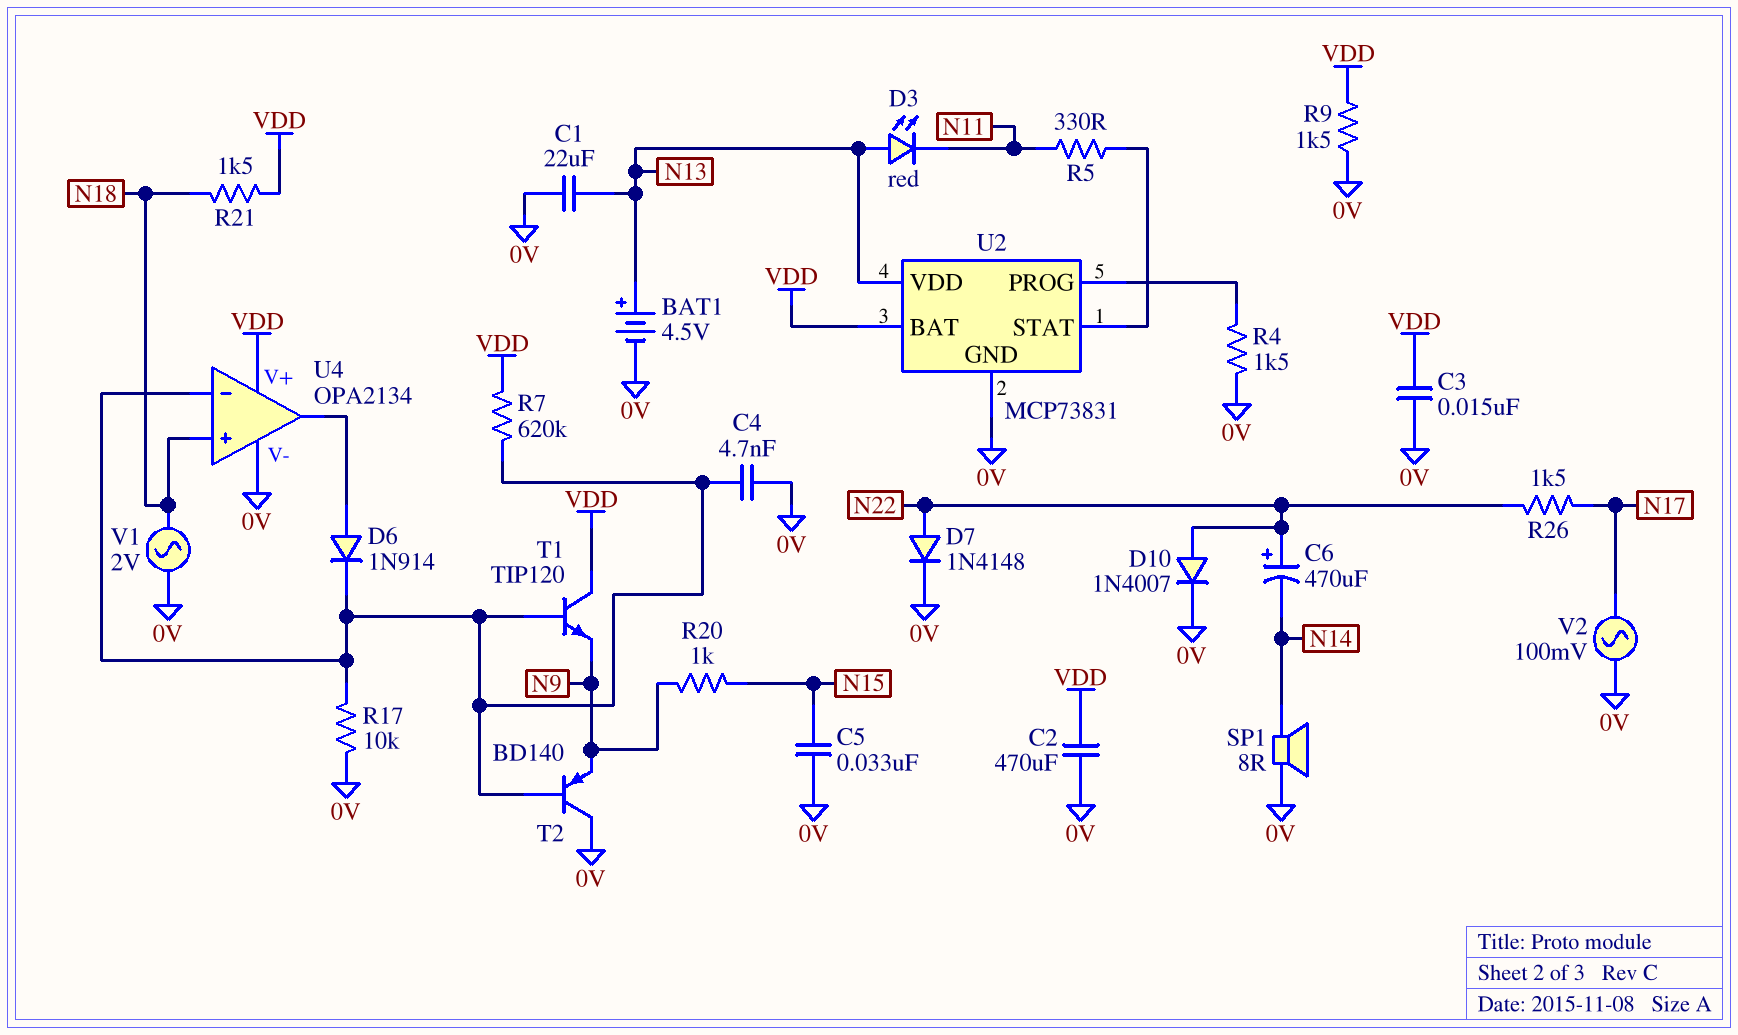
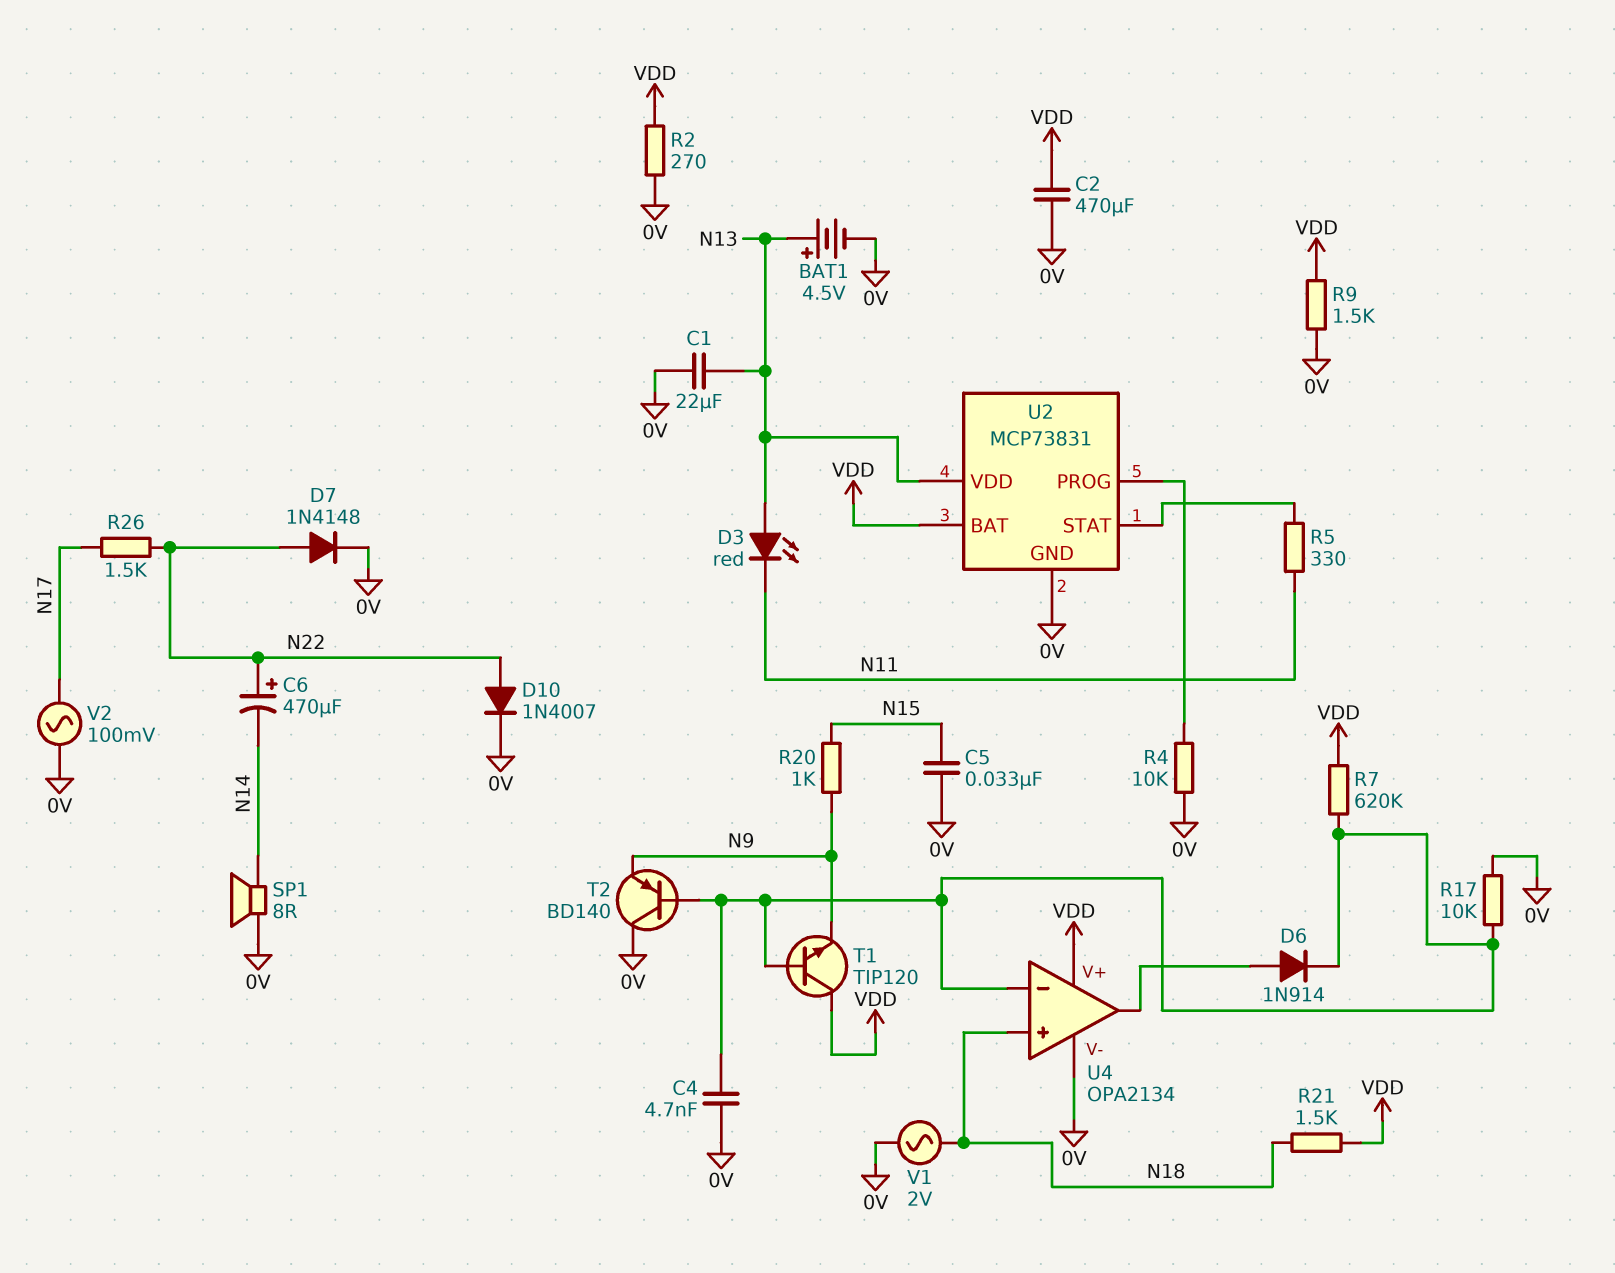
C3: 15nF (0V, VDD) -> none
R2: none -> 270 (0V, VDD)
R4: 1.5k (0V, U2/PROG) -> 10k (0V, U2/PROG)

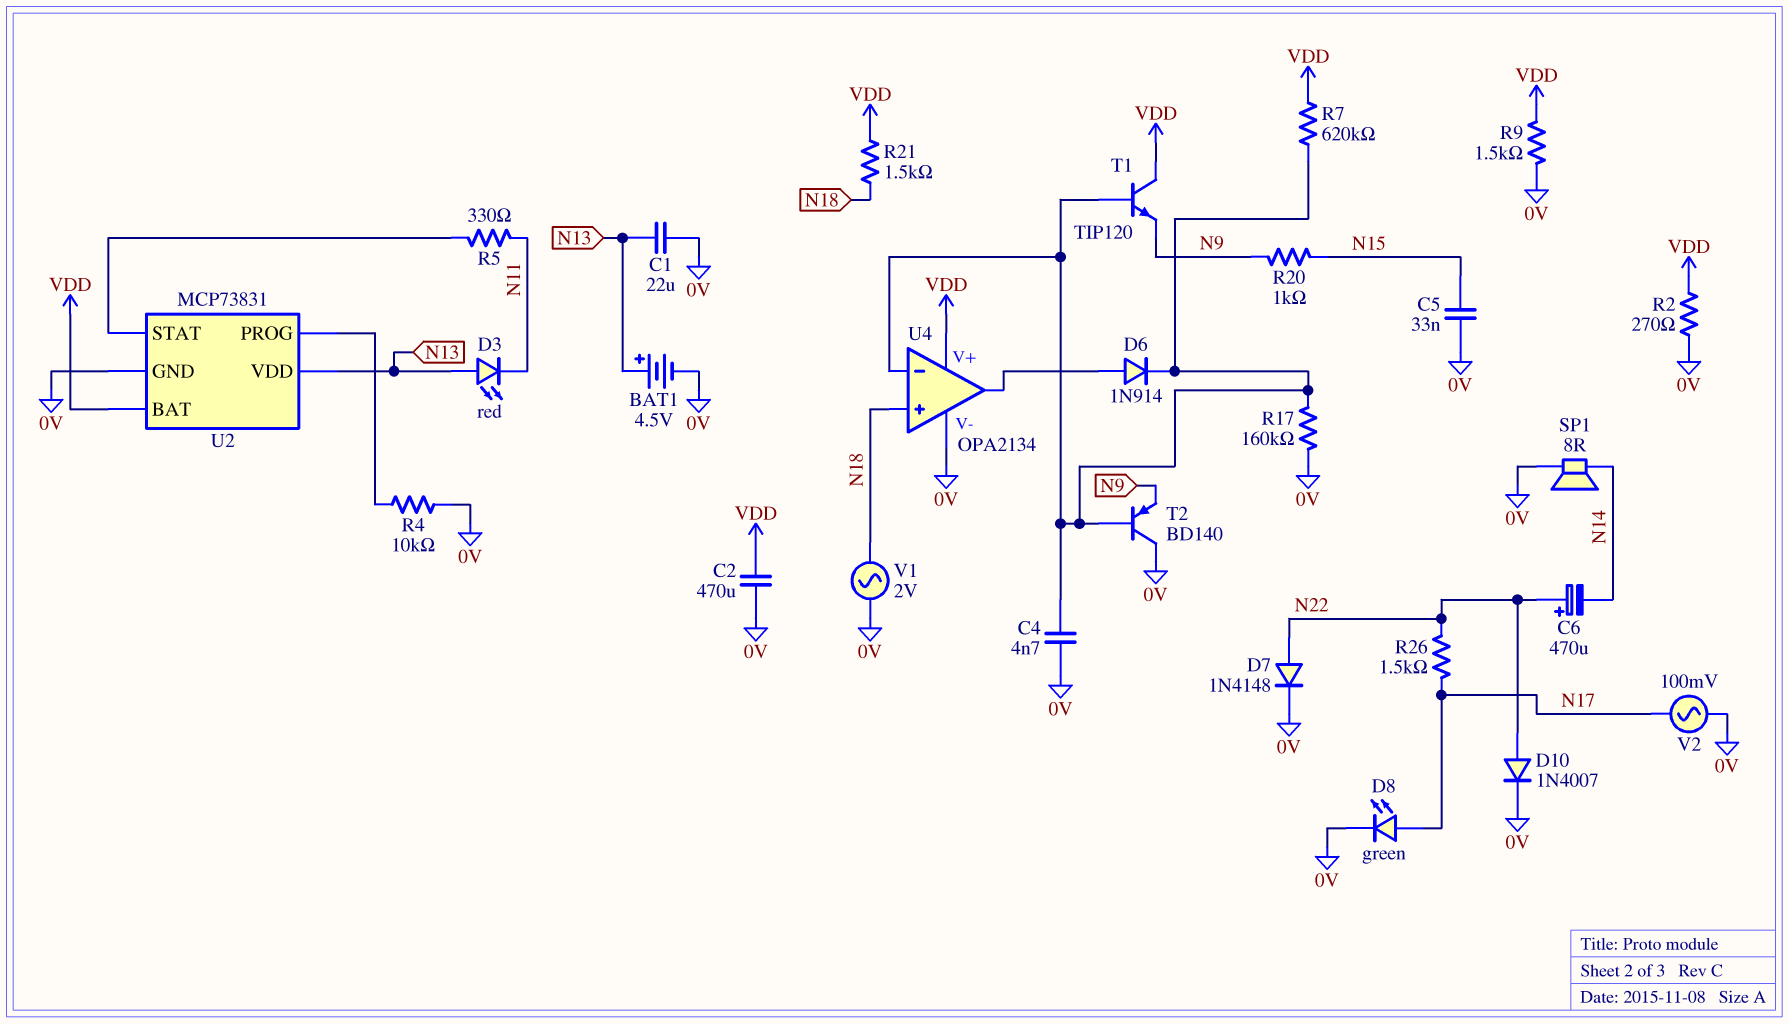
D8: none -> LED green (A N17, K 0V)
R17: 10k (0V, U4/in-) -> 160k (0V, U4/in-)

